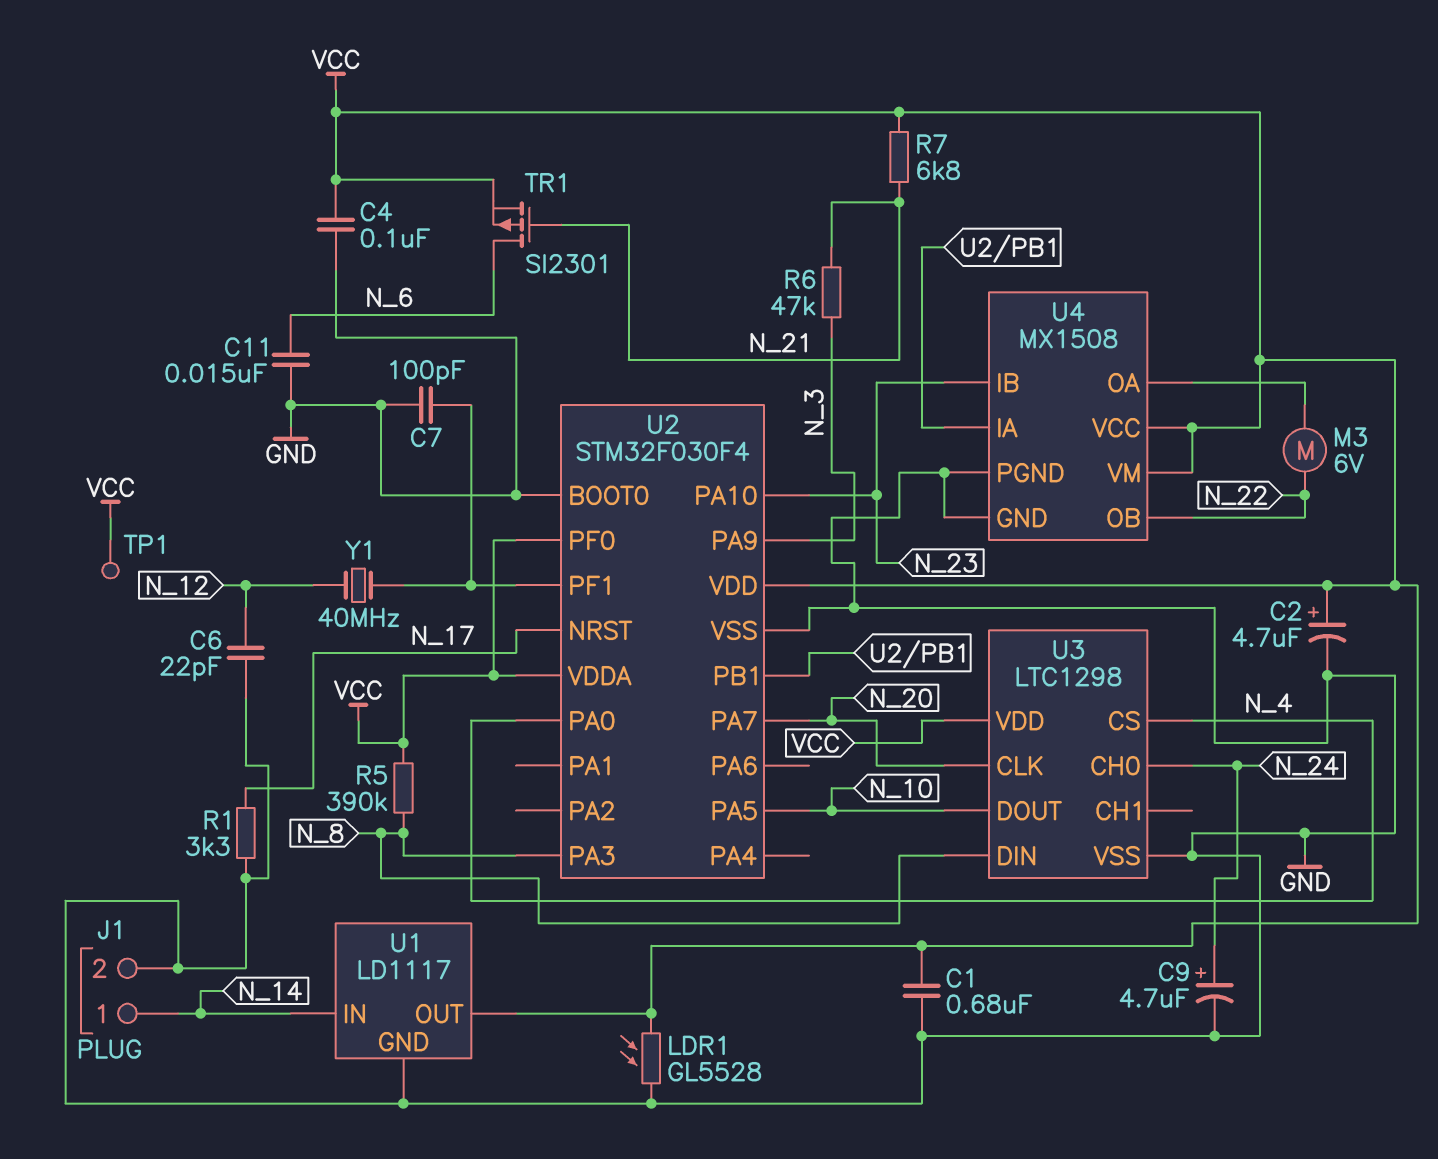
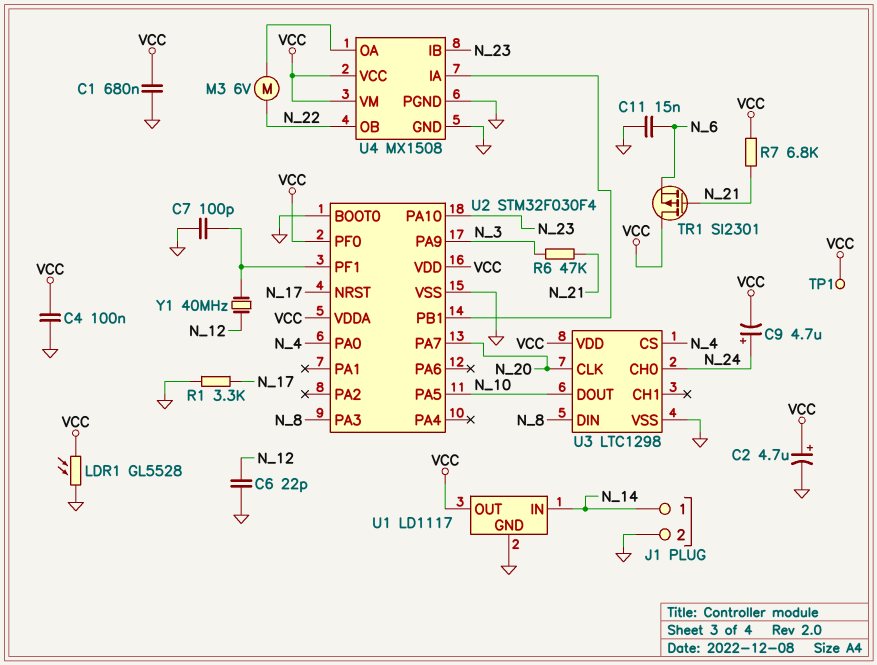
C9: 4.7uF (plus N_24, minus GND) -> 4.7uF (plus N_24, minus VCC)
R5: 390k (N_8, VCC) -> none
TR1: PMOS SI2301 (G N_21, D N_6, S VCC) -> PMOS SI2301 (G N_21, D VCC, S N_6)

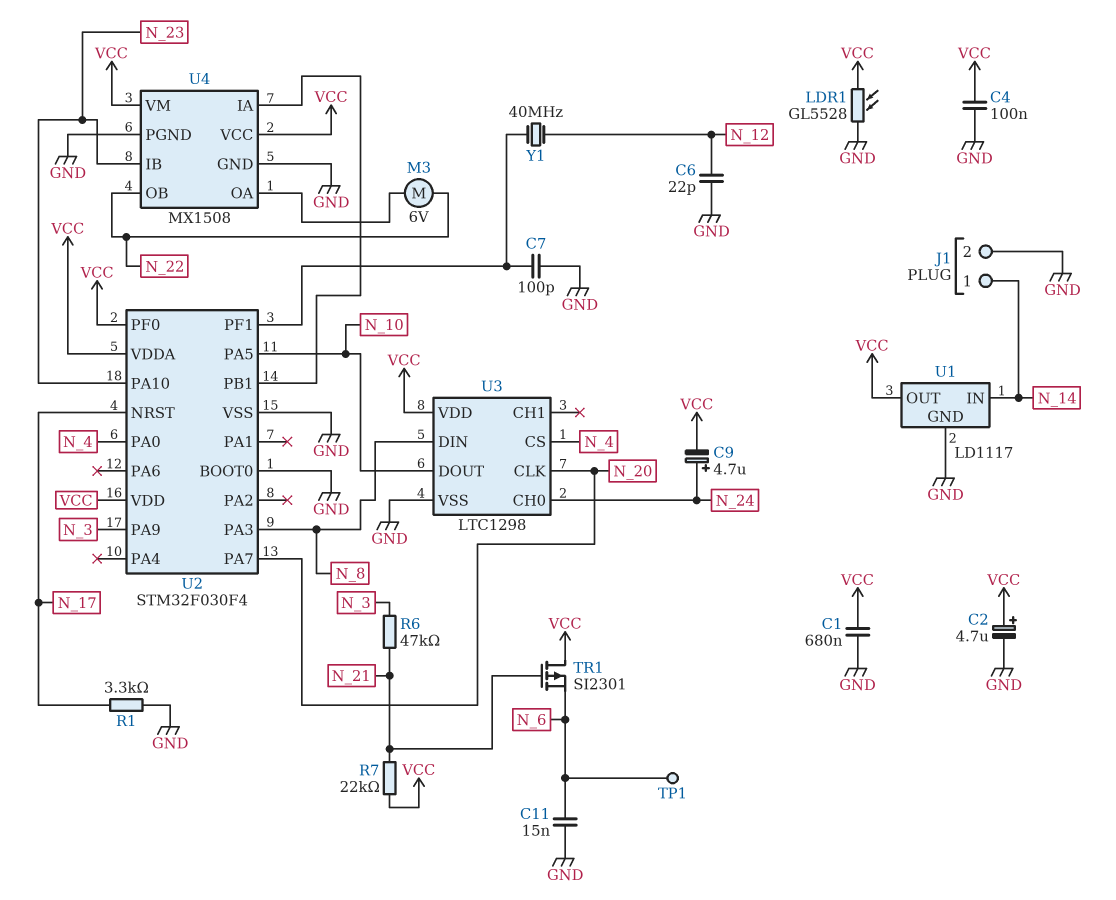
R7: 6.8k (N_21, VCC) -> 22k (N_21, VCC)
TP1: test point (VCC) -> test point (N_6)

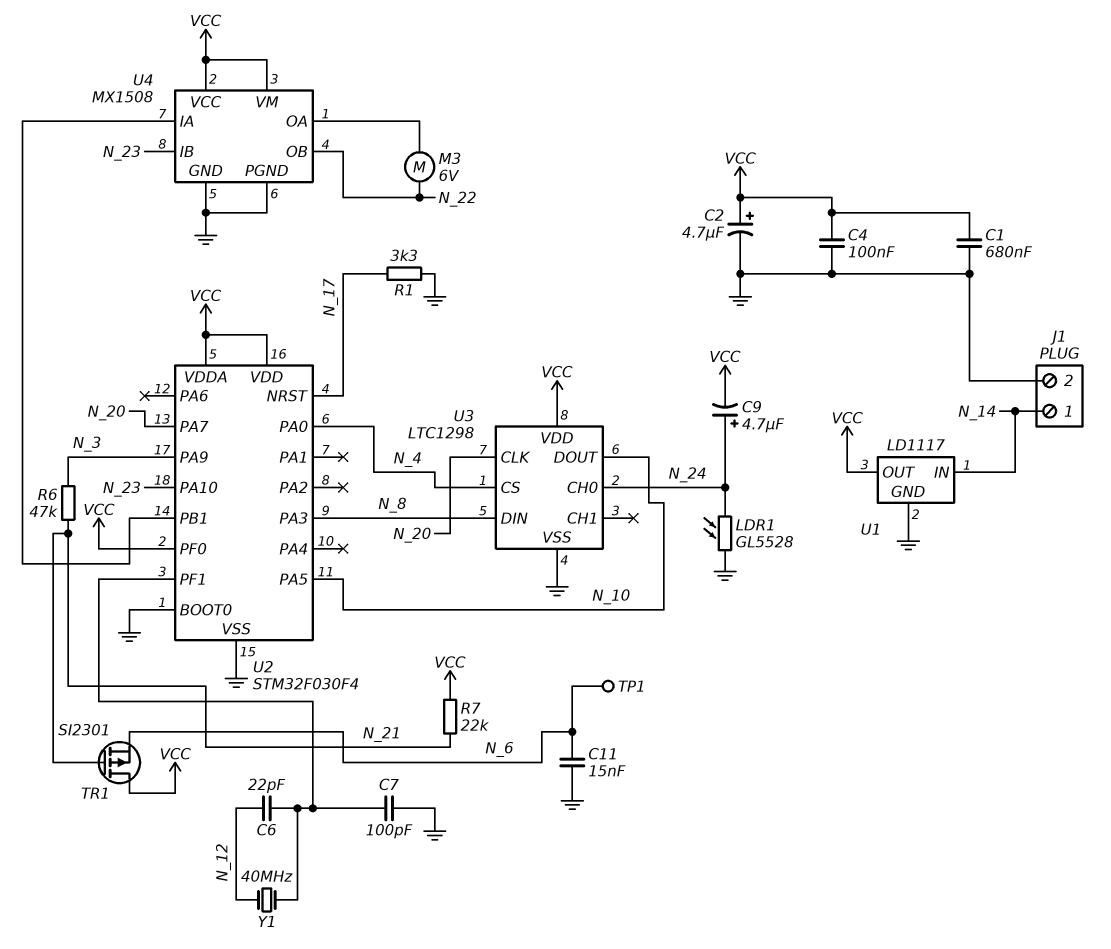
C6: 22pF (GND, N_12) -> 22pF (N_12, U2/PF1)
LDR1: GL5528 (GND, VCC) -> GL5528 (GND, N_24)

